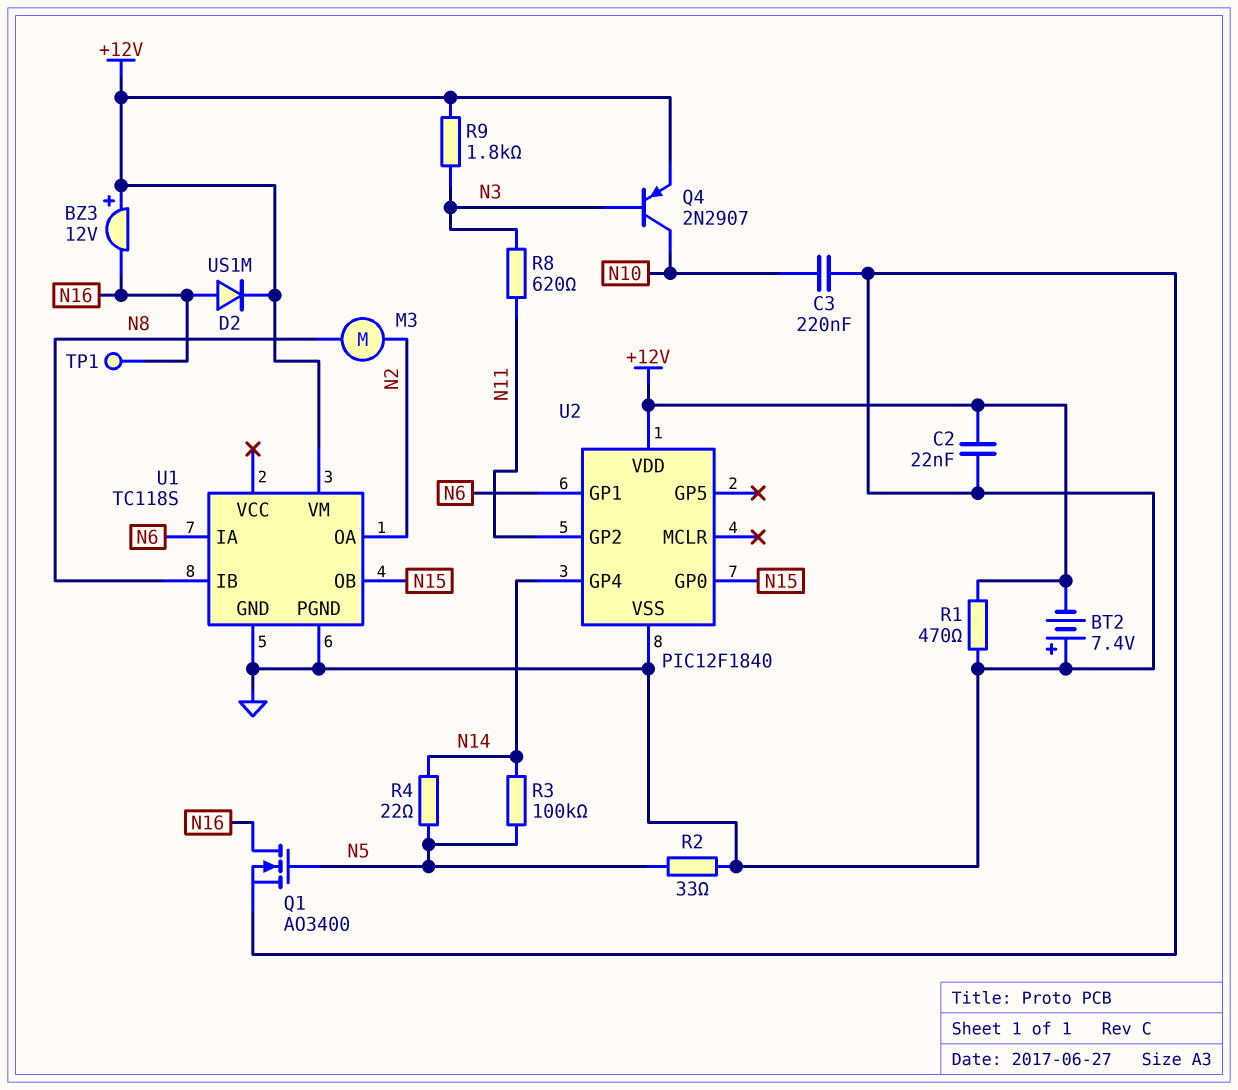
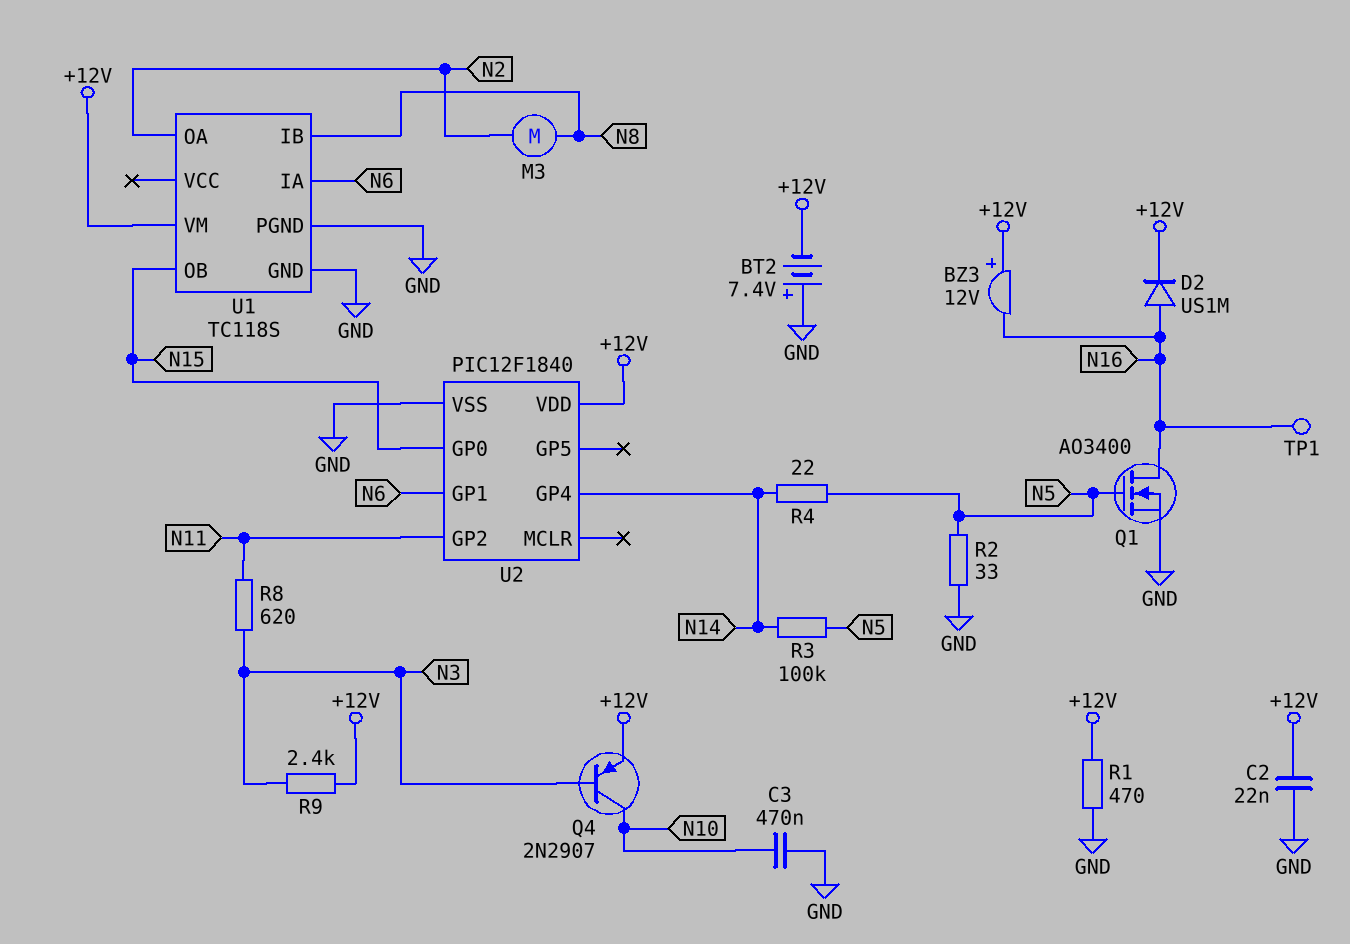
C3: 220nF (GND, N10) -> 470nF (GND, N10)
R9: 1.8k (+12V, N3) -> 2.4k (+12V, N3)

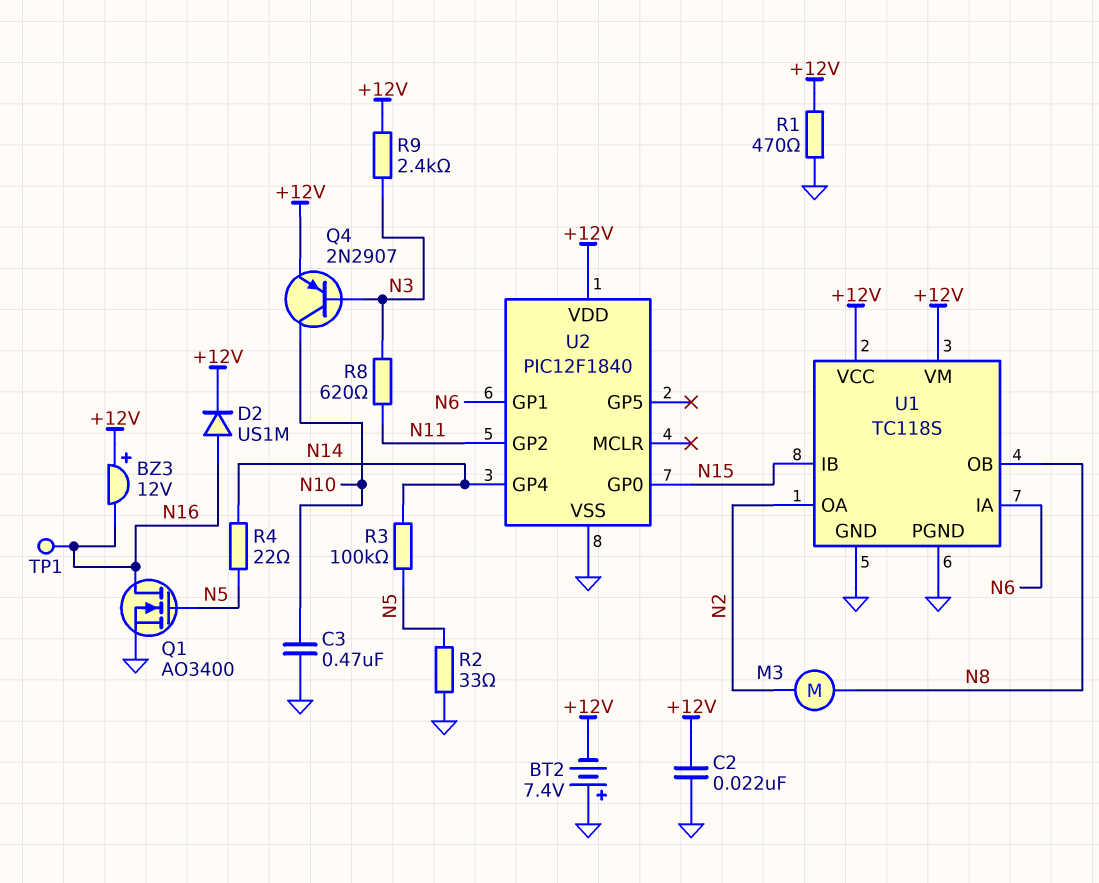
U1 pin IB: N8 -> N15
U1 pin OB: N15 -> N8
U1 pin VCC: none -> +12V

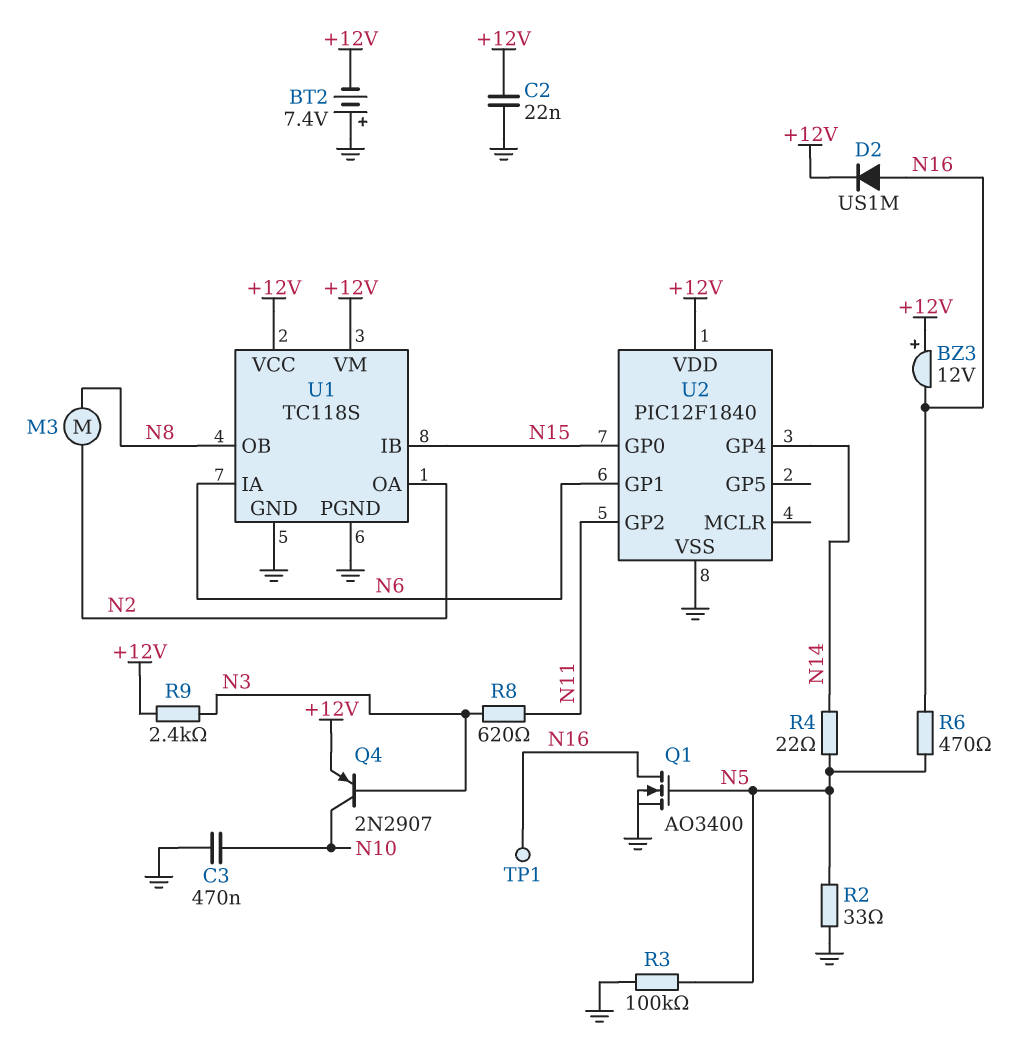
R1: 470 (+12V, GND) -> none
R3: 100k (N5, N14) -> 100k (GND, N5)
R6: none -> 470 (N5, N16)

